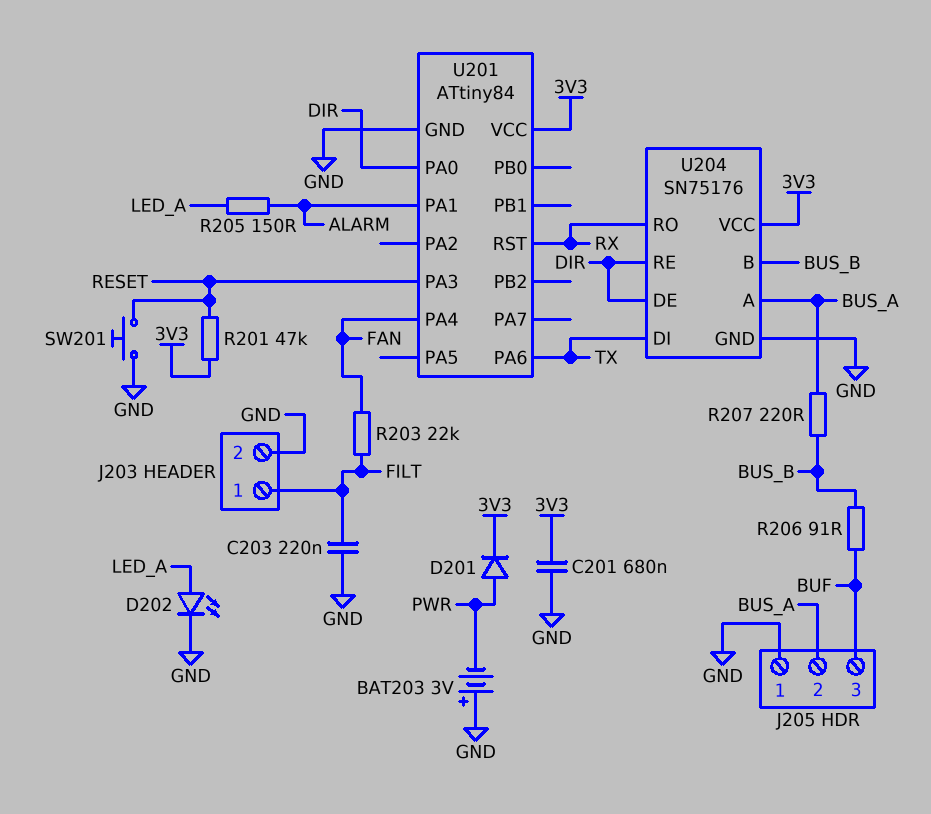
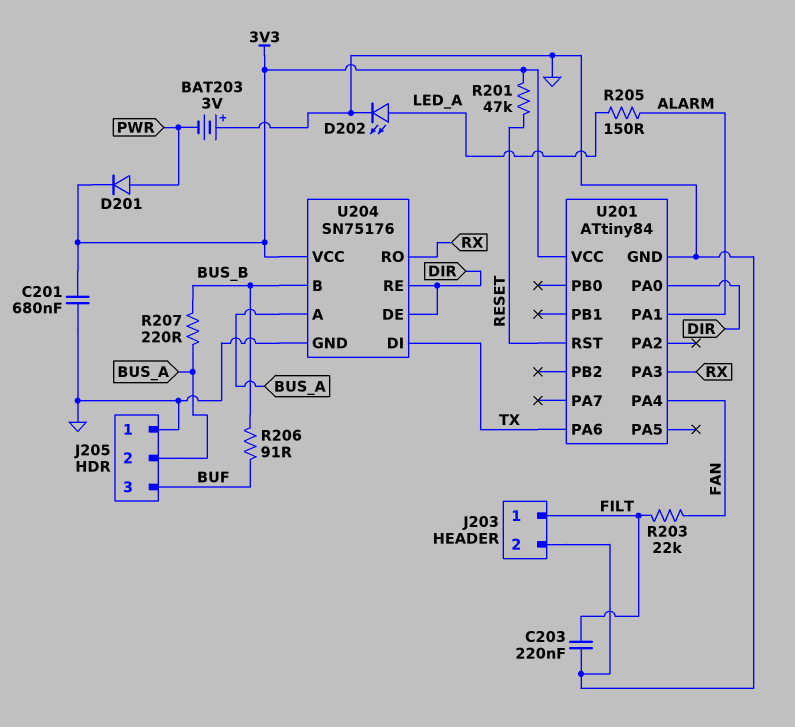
SW201: button (GND, RESET) -> none
U201 pin PA3: RESET -> RX
U201 pin RST: RX -> RESET

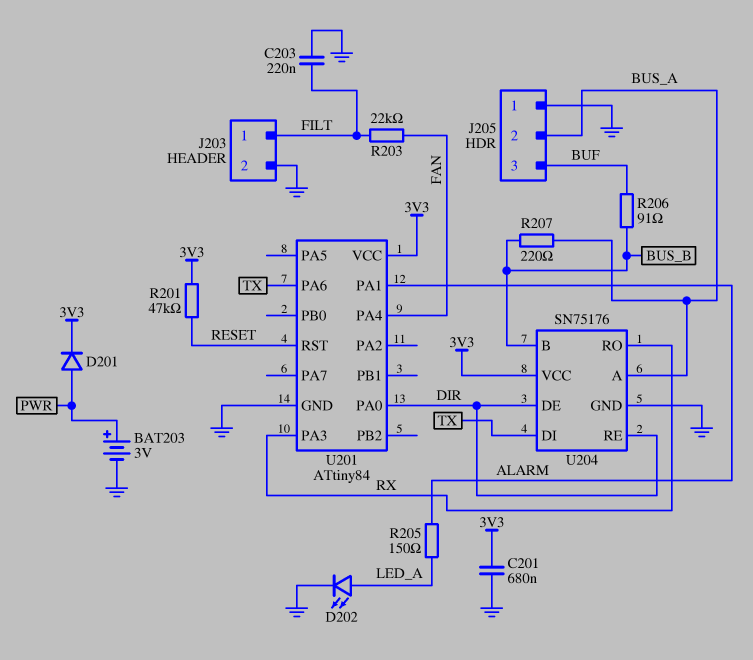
BAT203: 3V (plus GND, minus PWR) -> 3V (plus PWR, minus GND)

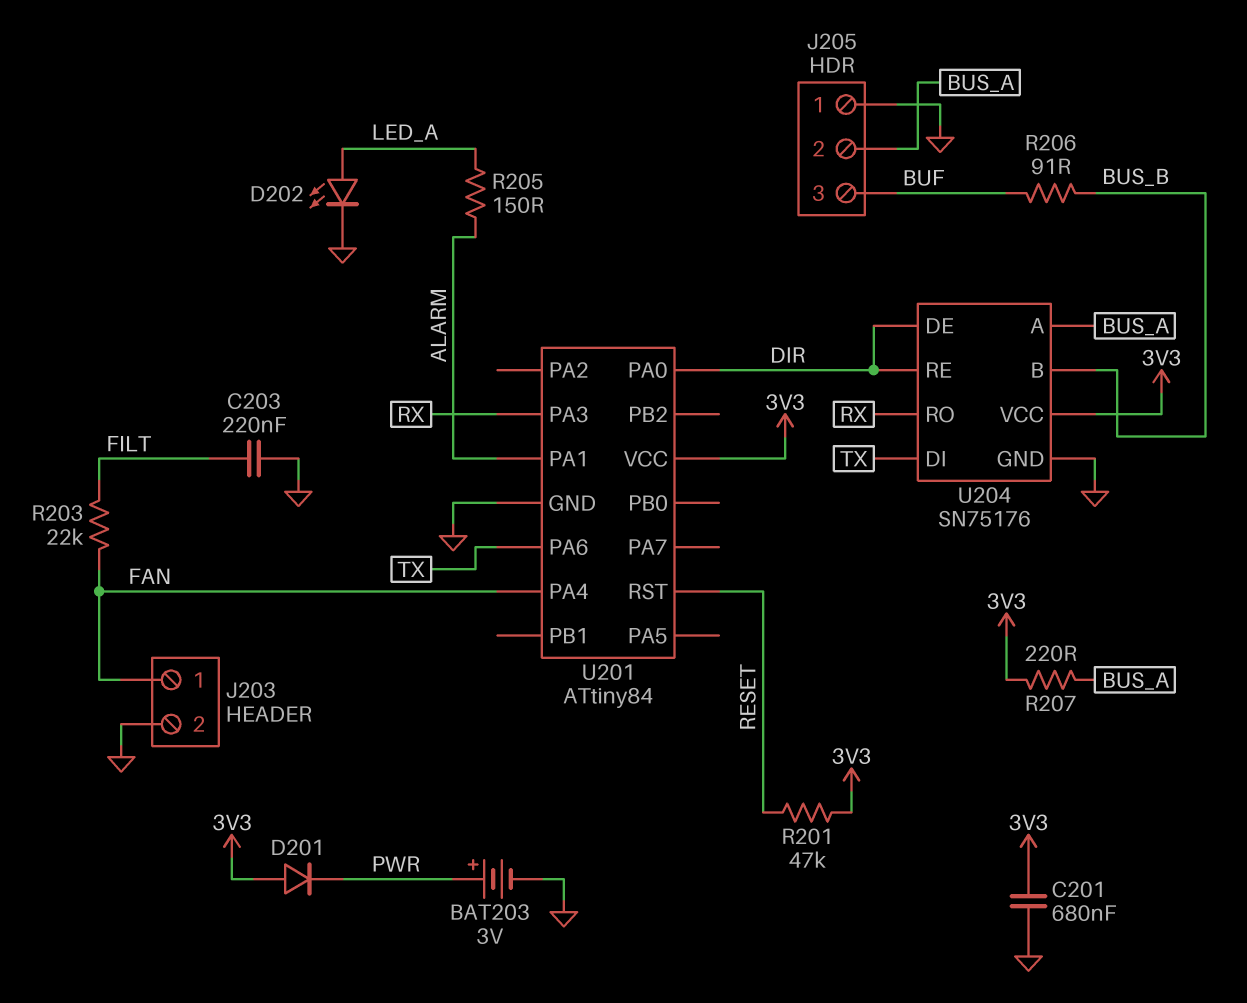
D201: diode (A PWR, K 3V3) -> diode (A 3V3, K PWR)
J203 pin 1: FILT -> FAN
R207: 220 (BUS_A, BUS_B) -> 220 (3V3, BUS_A)

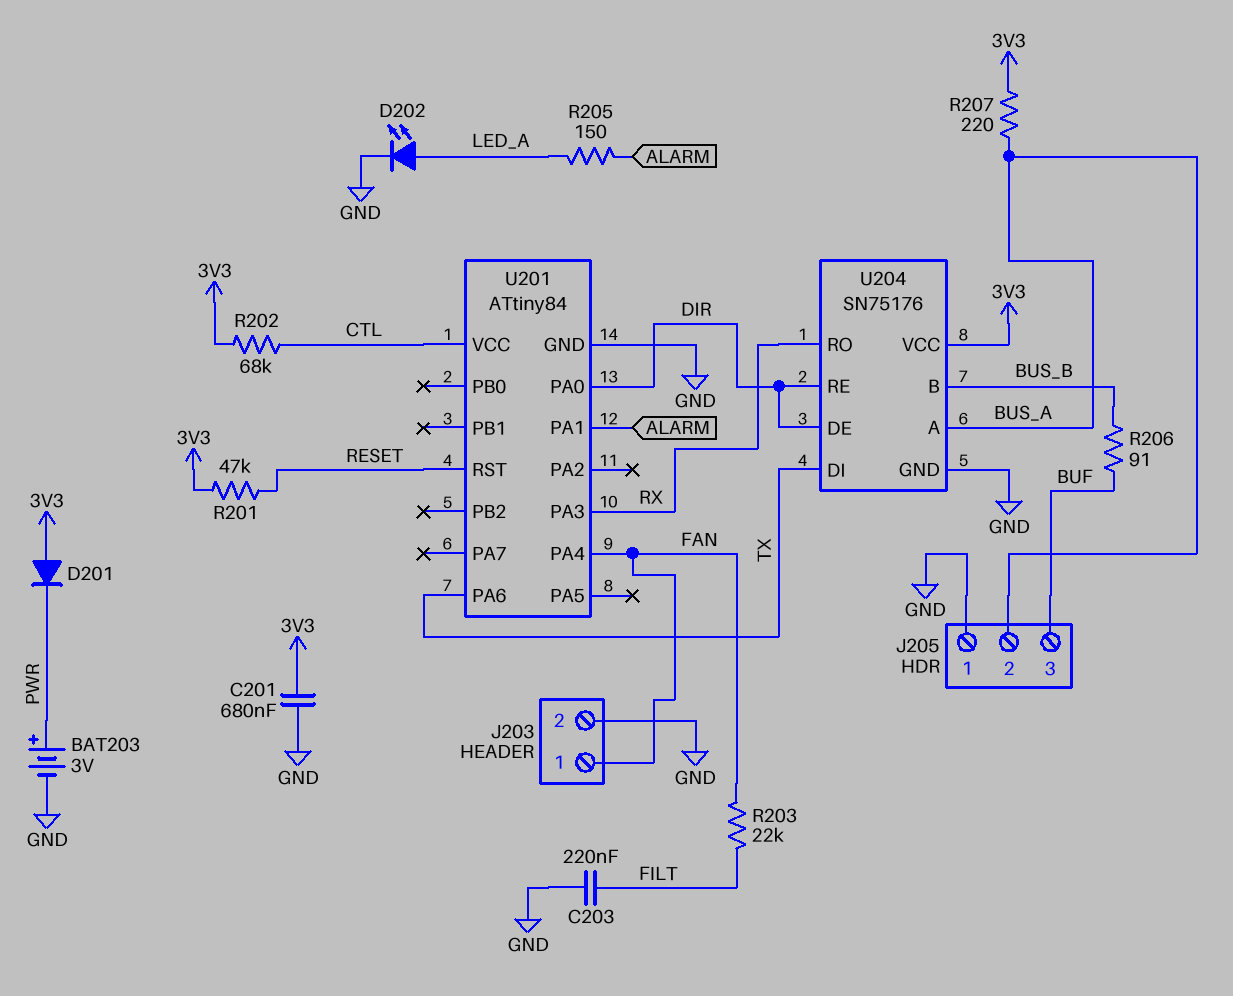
R202: none -> 68k (3V3, CTL)
U201 pin VCC: 3V3 -> CTL

